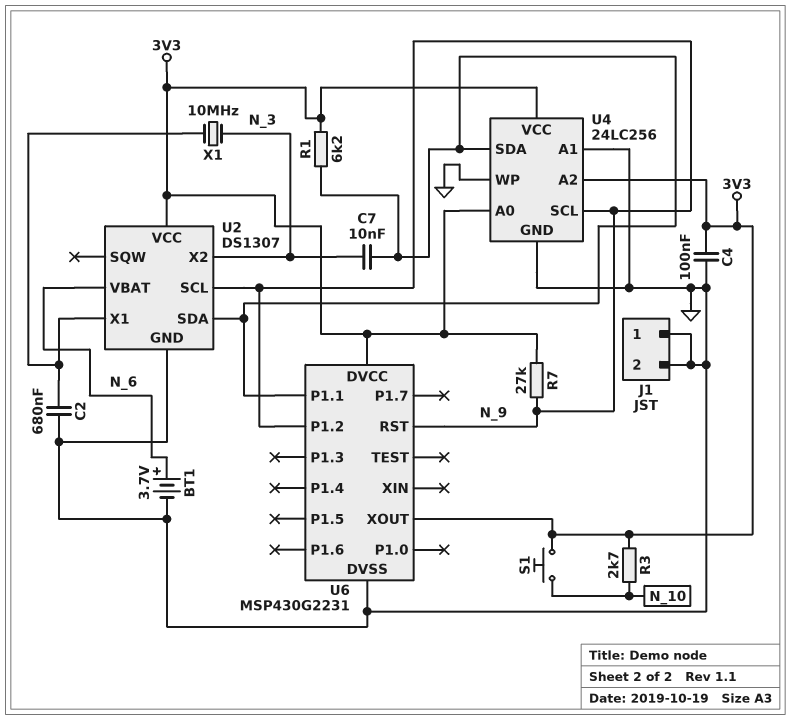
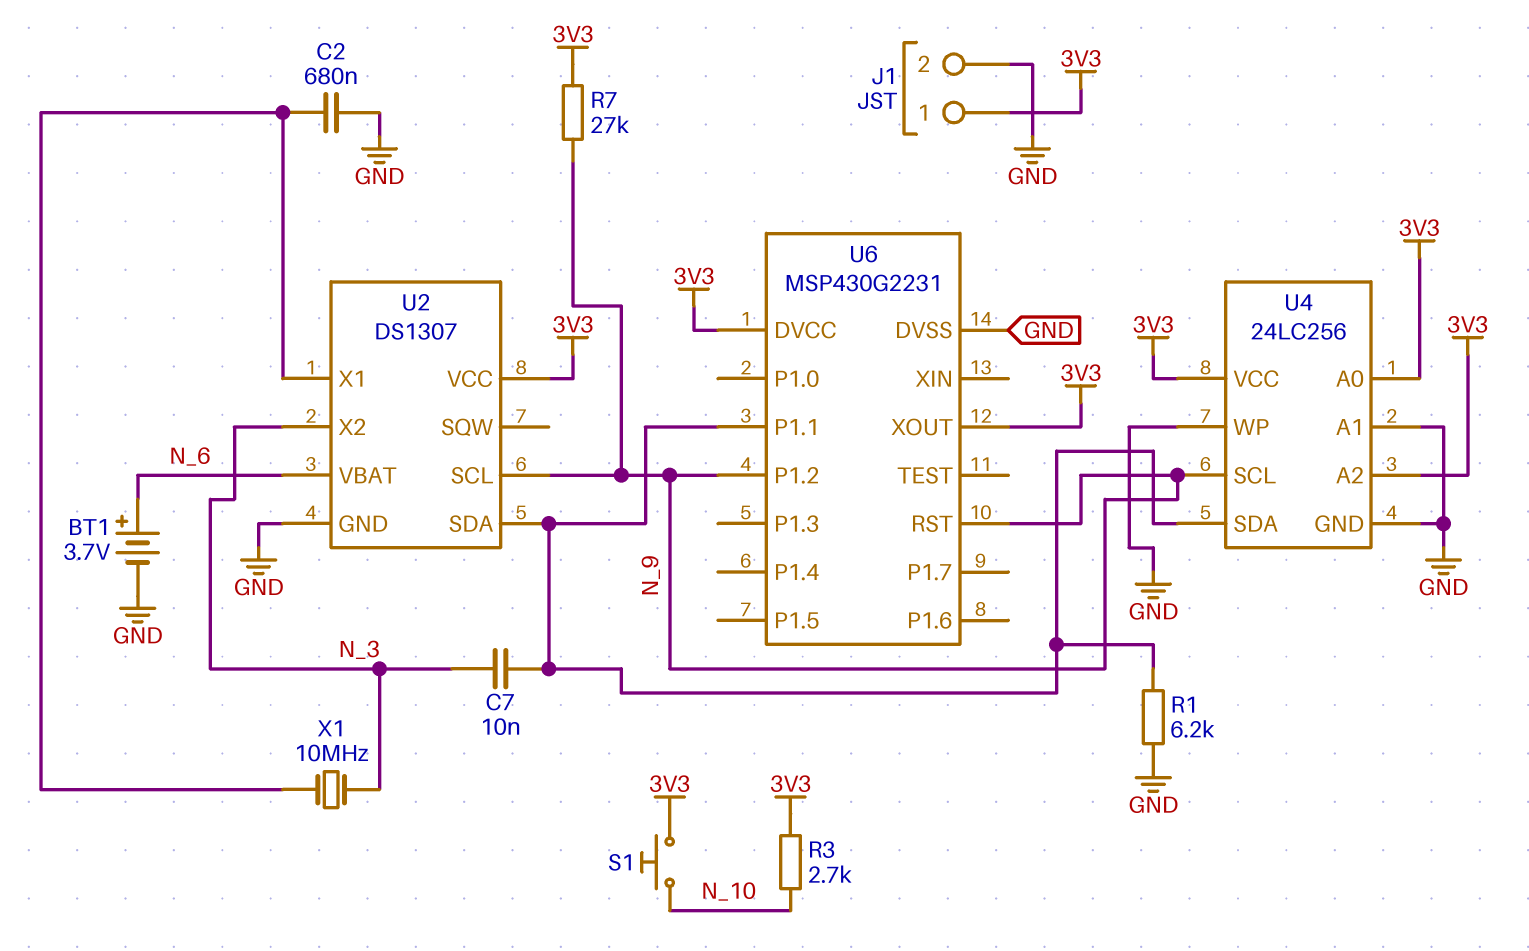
C4: 100nF (3V3, GND) -> none
J1 pin 1: GND -> 3V3
R1: 6.2k (3V3, U2/SDA) -> 6.2k (GND, U2/SDA)

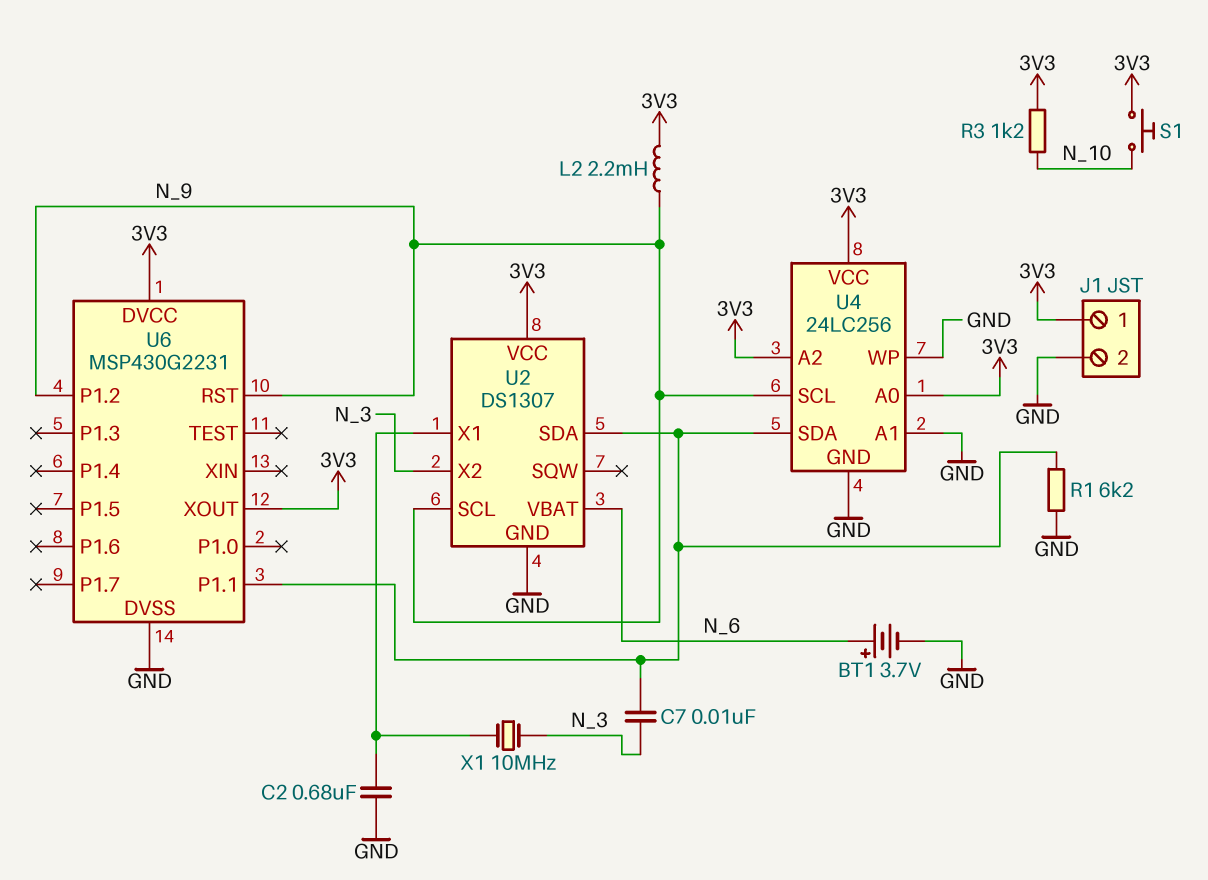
L2: none -> 2.2mH (3V3, N_9)
R3: 2.7k (3V3, N_10) -> 1.2k (3V3, N_10)
R7: 27k (3V3, N_9) -> none

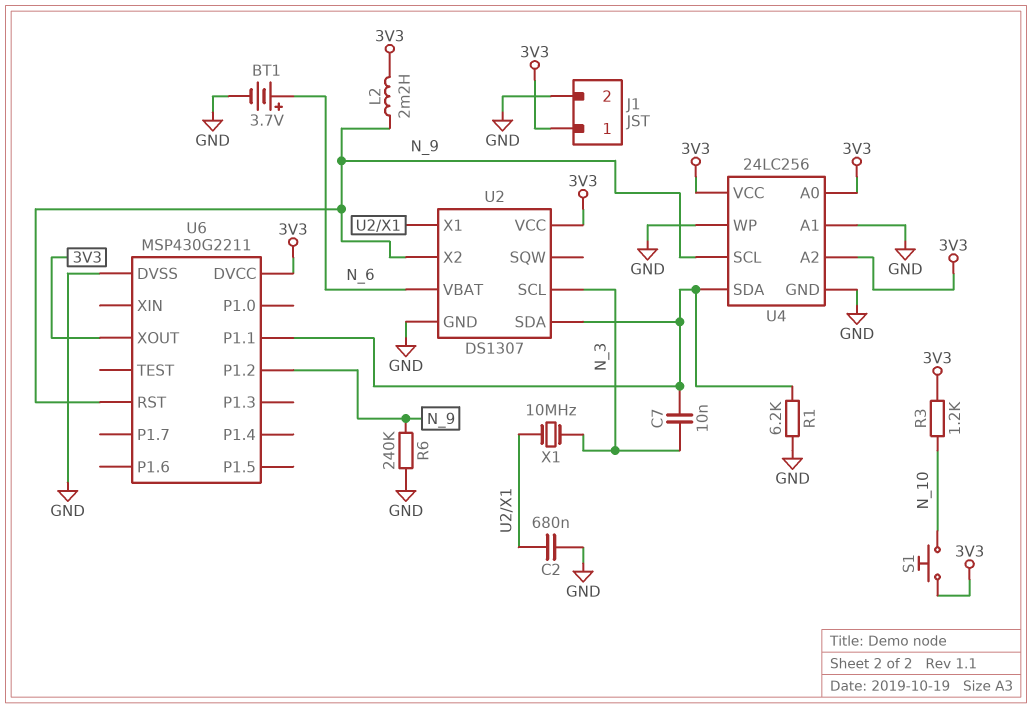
R6: none -> 240k (GND, N_9)
U2 pin SCL: N_9 -> N_3
U2 pin X2: N_3 -> N_9
U6: MSP430G2231 -> MSP430G2211

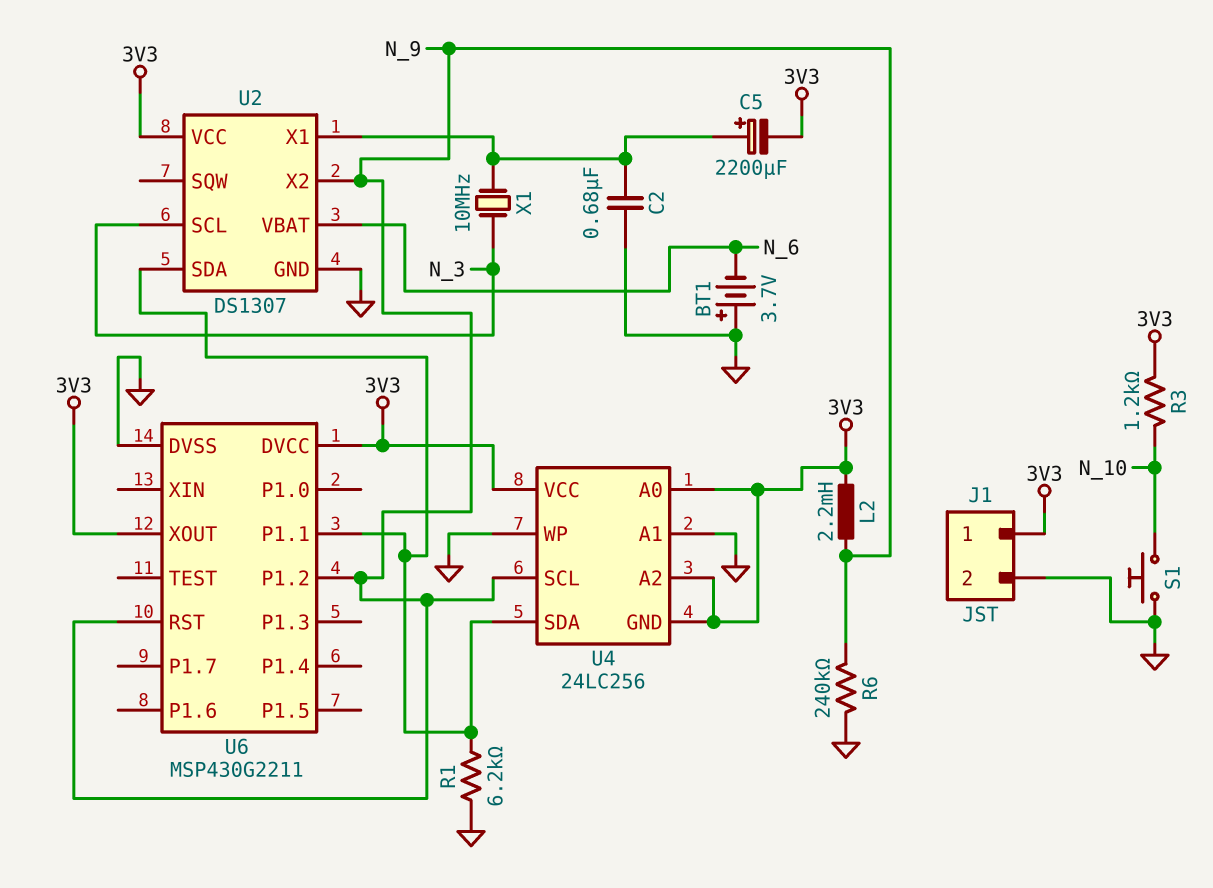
BT1: 3.7V (plus N_6, minus GND) -> 3.7V (plus GND, minus N_6)
C5: none -> 2200uF (plus U2/X1, minus 3V3)
C7: 10nF (N_3, U2/SDA) -> none
S1: button (3V3, N_10) -> button (GND, N_10)
U4 pin GND: GND -> 3V3

